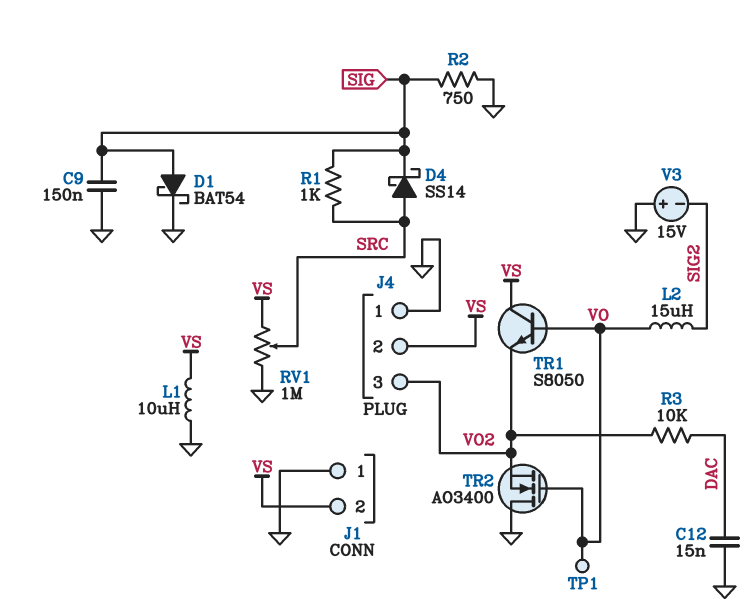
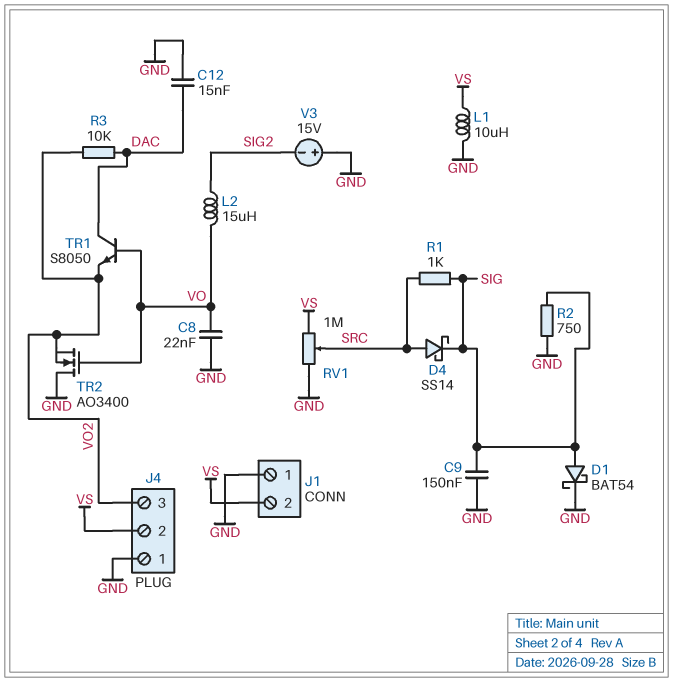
C8: none -> 22nF (GND, VO)
TP1: test point (VO) -> none
TR1: NPN S8050 (B VO, C VS, E VO2) -> NPN S8050 (B VO, C DAC, E VO2)

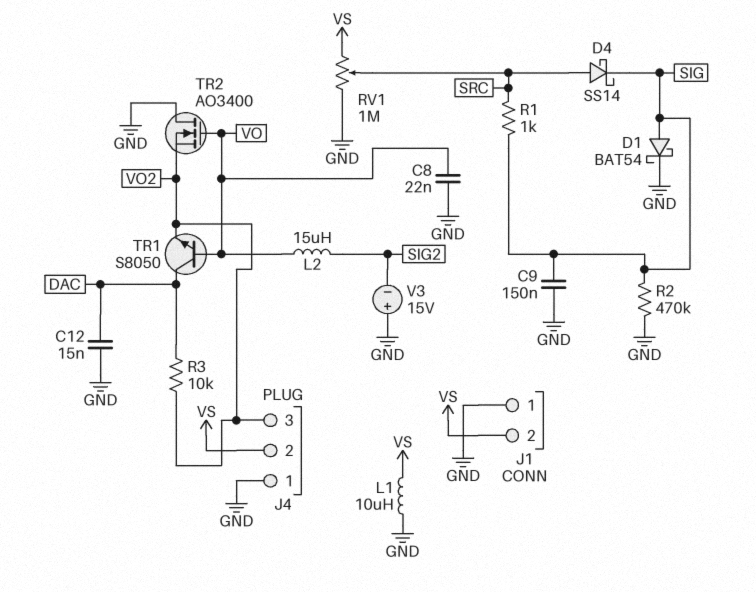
R2: 750 (GND, SIG) -> 470k (GND, SIG)

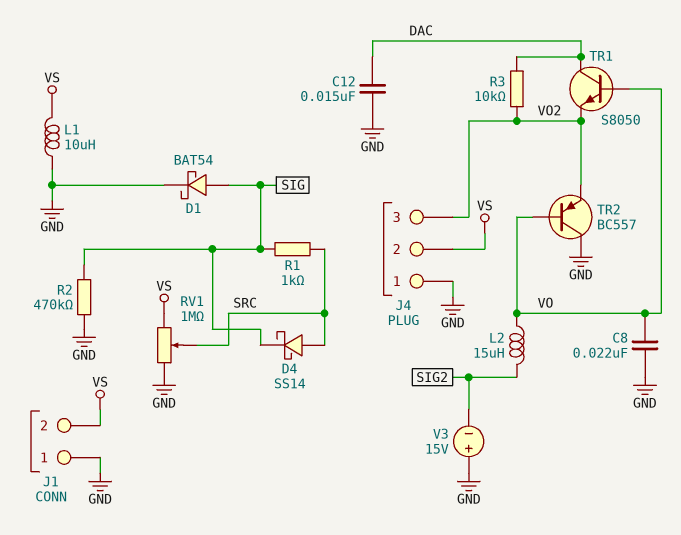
C9: 150nF (GND, SIG) -> none
TR2: NMOS AO3400 (G VO, D GND, S VO2) -> PNP BC557 (B VO, C GND, E VO2)

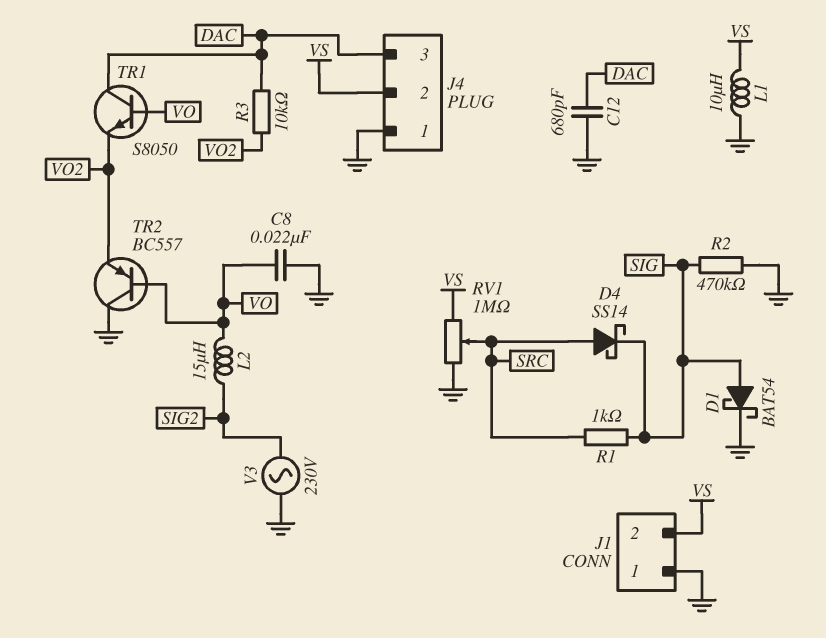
C12: 15nF (DAC, GND) -> 680pF (DAC, GND)
J4 pin 3: VO2 -> DAC
V3: 15V (plus GND, minus SIG2) -> AC 230V (GND, SIG2)

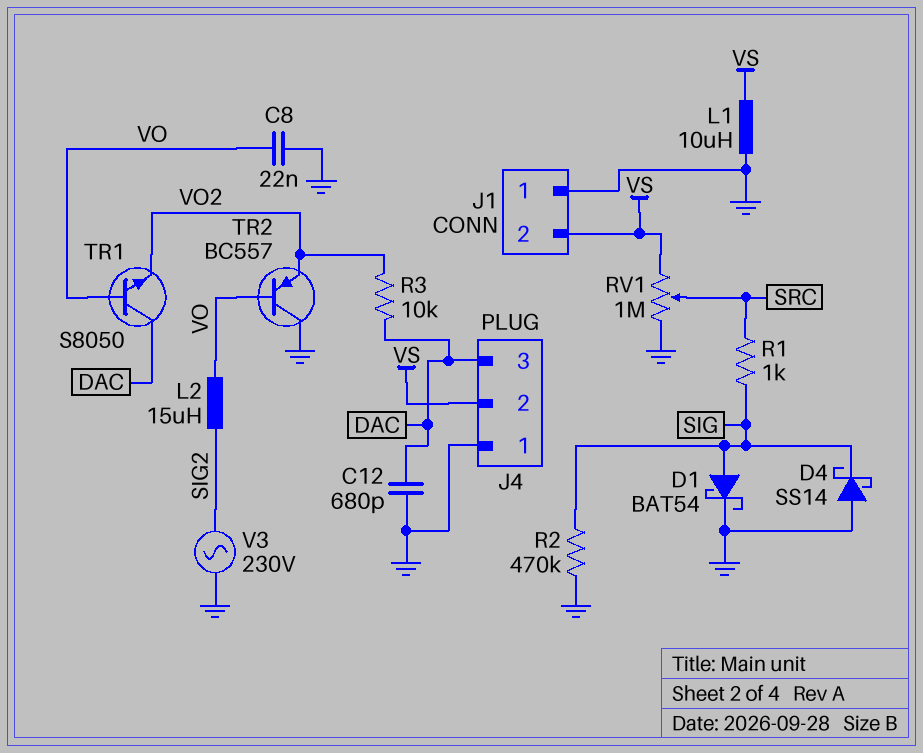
D4: schottky SS14 (A SRC, K SIG) -> schottky SS14 (A GND, K SIG)

